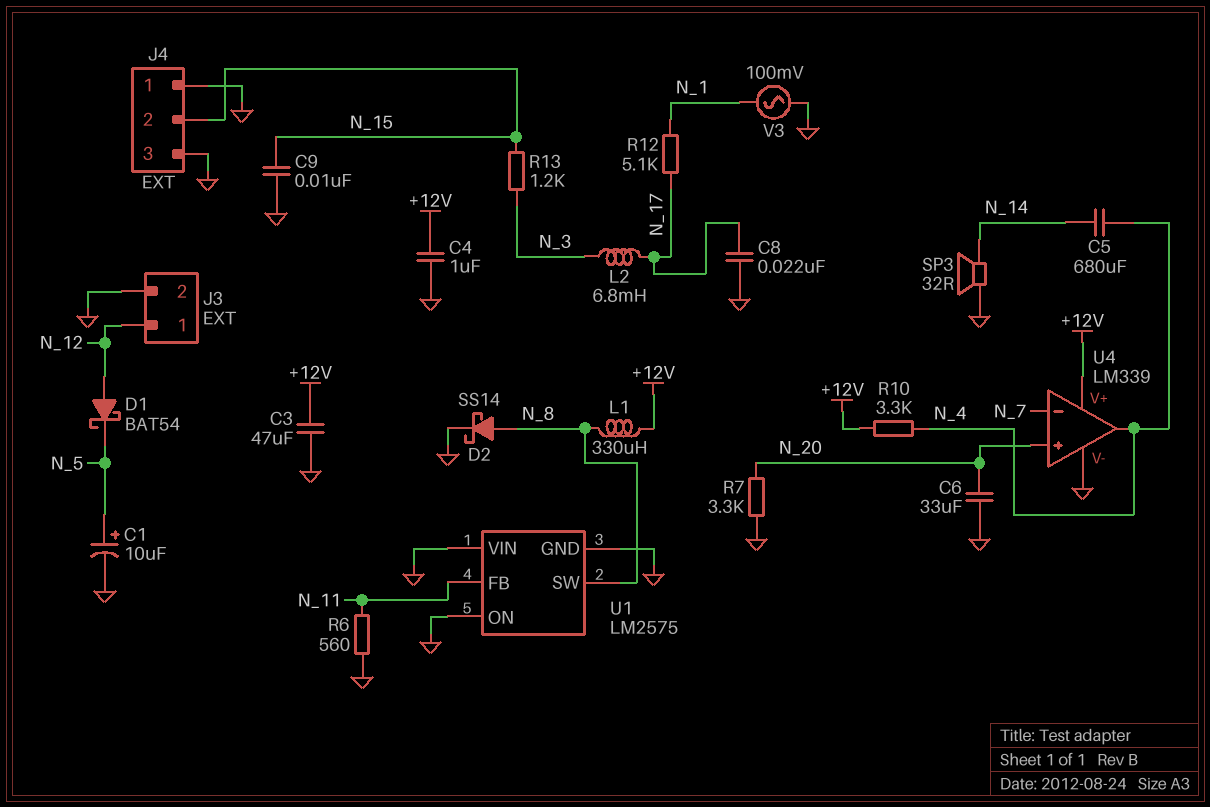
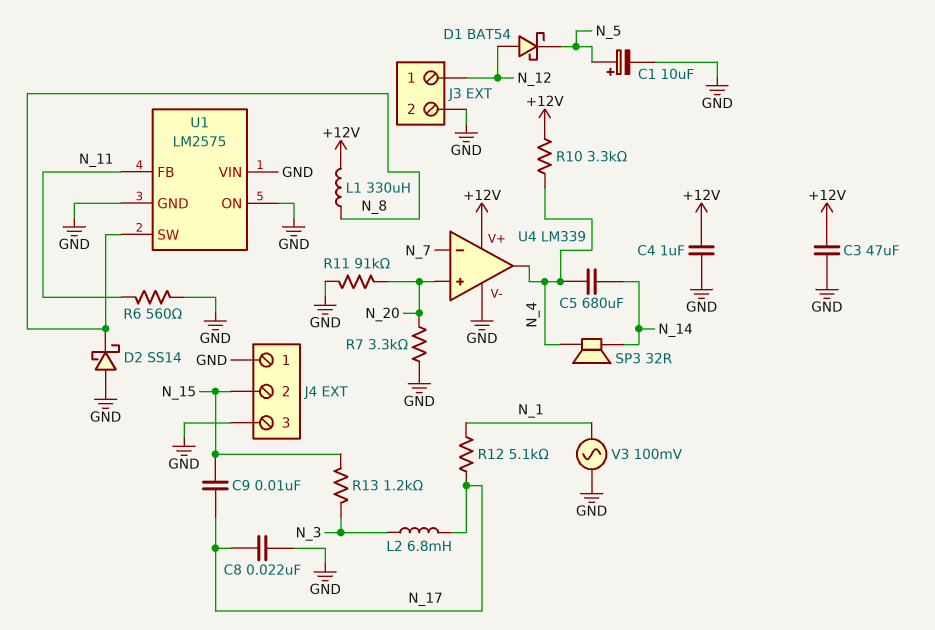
C6: 33uF (GND, N_20) -> none
C9: 10nF (GND, N_15) -> 10nF (N_15, N_17)
D2: schottky SS14 (A N_8, K GND) -> schottky SS14 (A GND, K N_8)
R11: none -> 91k (GND, N_20)
SP3: speaker 32R (GND, N_14) -> speaker 32R (N_4, N_14)

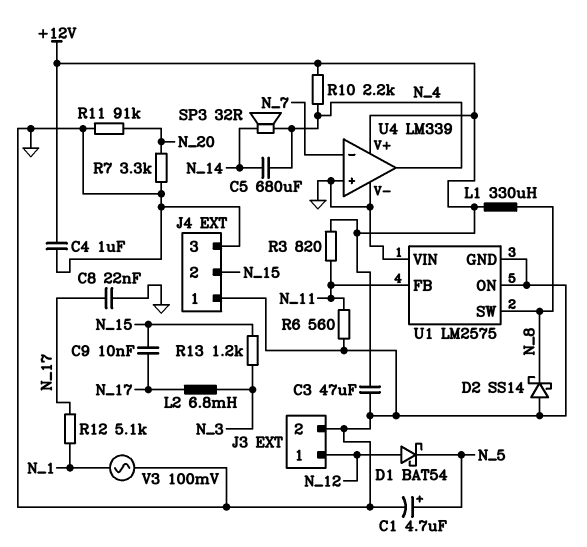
C1: 10uF (plus N_5, minus GND) -> 4.7uF (plus N_5, minus GND)
R3: none -> 820 (+12V, N_11)
R10: 3.3k (+12V, N_4) -> 2.2k (+12V, N_4)
U4 pin in+: N_20 -> GND

